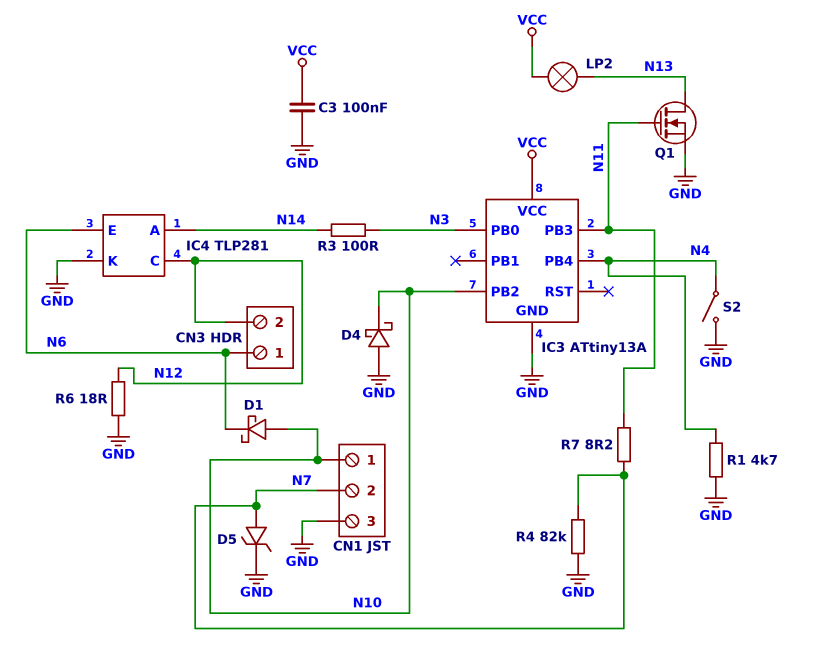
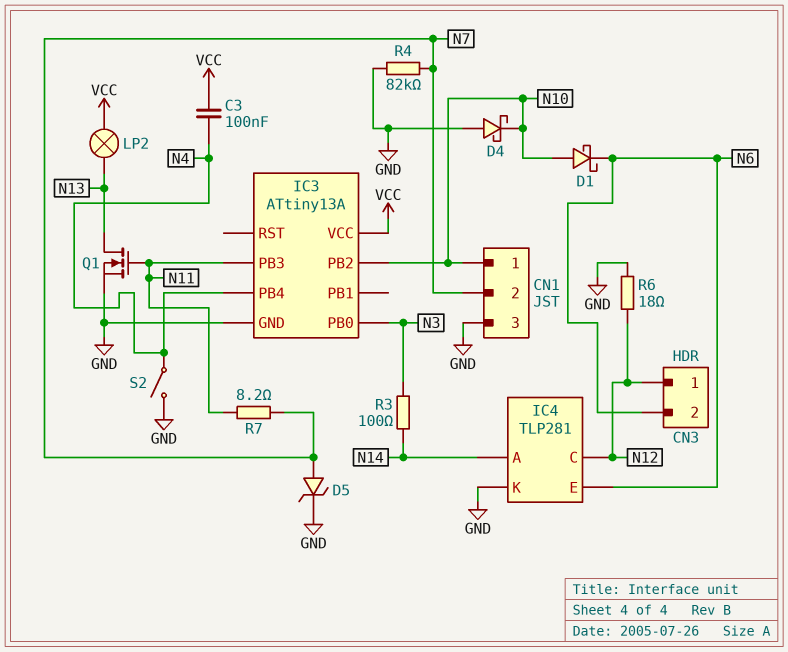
C3: 100nF (GND, VCC) -> 100nF (N4, VCC)
CN3 pin 1: N6 -> N12
CN3 pin 2: N12 -> N6
R1: 4.7k (GND, N4) -> none

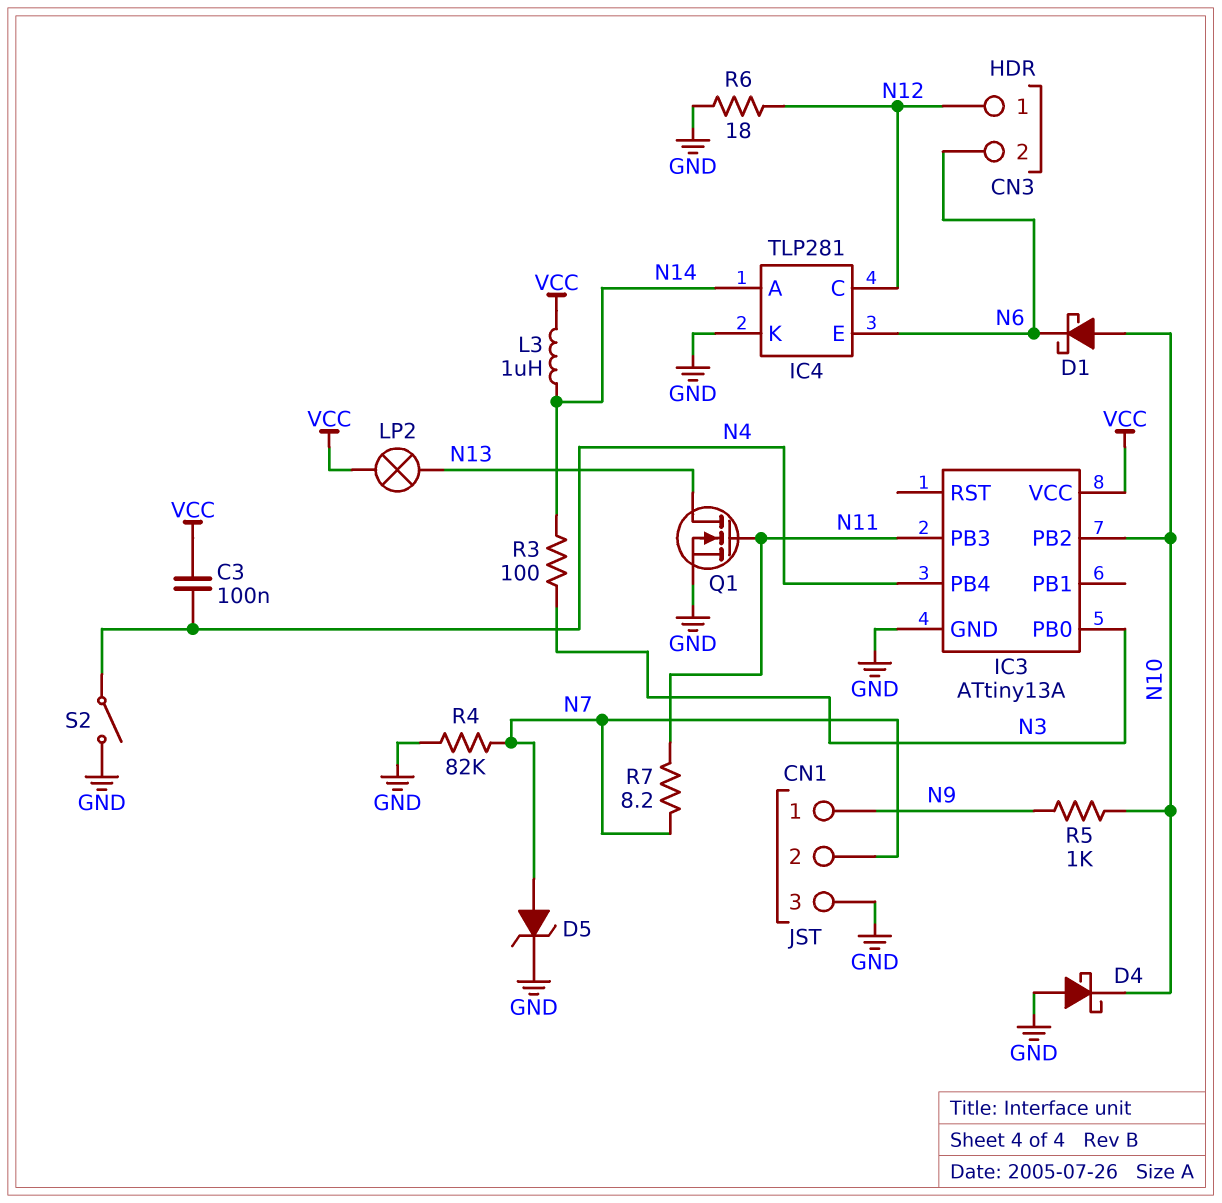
CN1 pin 1: N10 -> N9
L3: none -> 1uH (N14, VCC)
R5: none -> 1k (N9, N10)

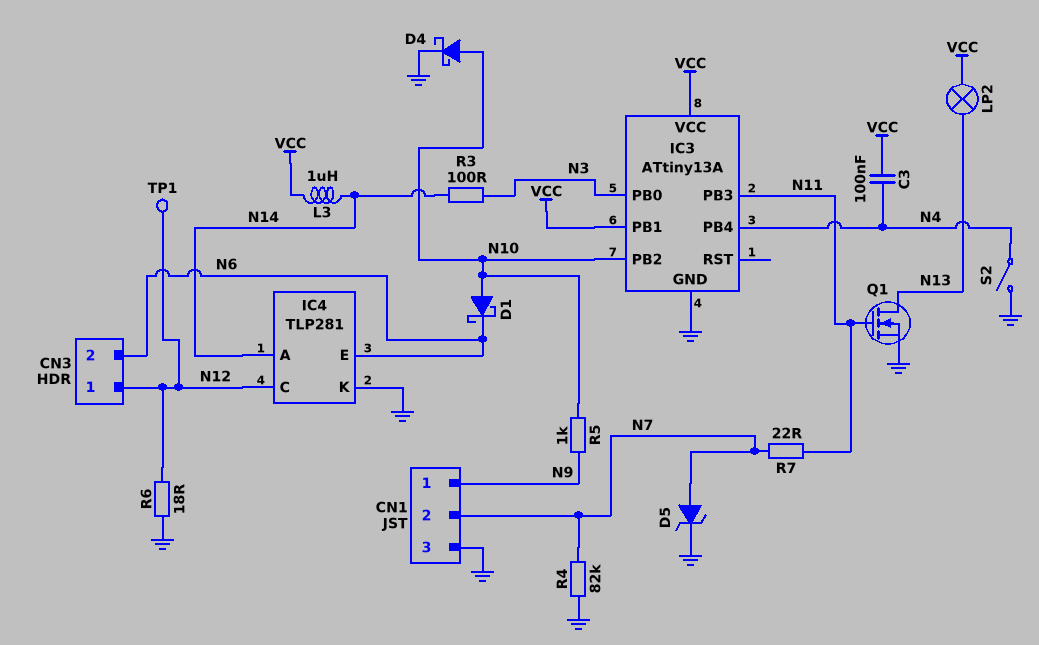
D4: schottky (A GND, K N10) -> schottky (A N10, K GND)
IC3 pin PB1: none -> VCC
R7: 8.2 (N7, N11) -> 22 (N7, N11)
TP1: none -> test point (N12)

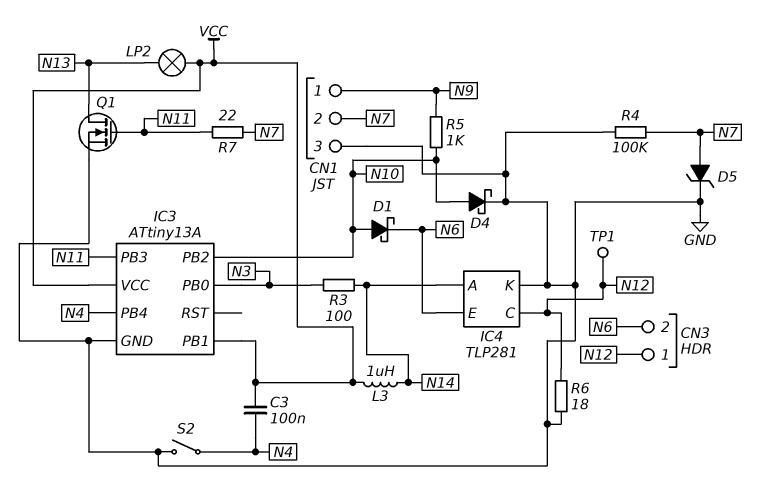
R4: 82k (GND, N7) -> 100k (GND, N7)

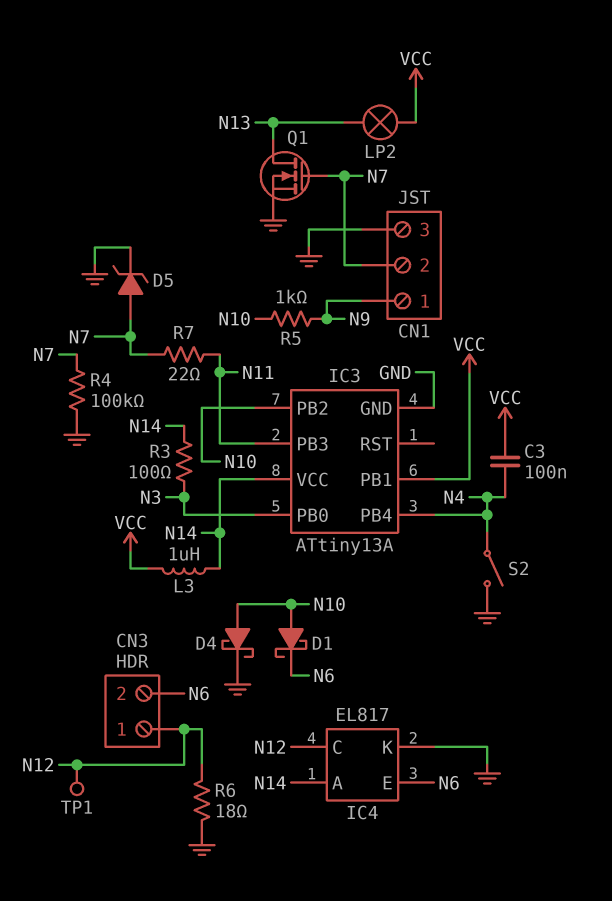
IC3 pin VCC: VCC -> N14
IC4: TLP281 -> EL817
Q1: NMOS (G N11, D N13, S GND) -> NMOS (G N7, D N13, S GND)

